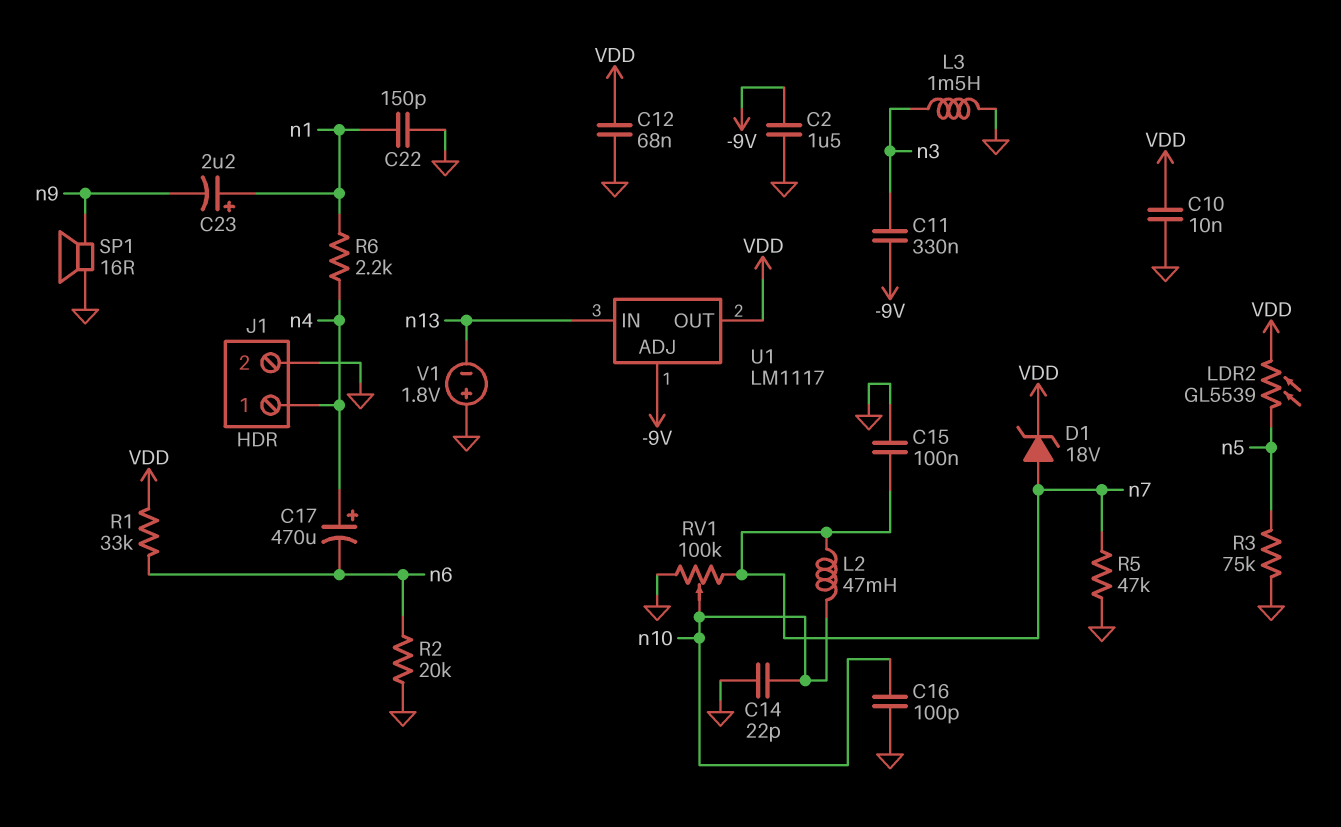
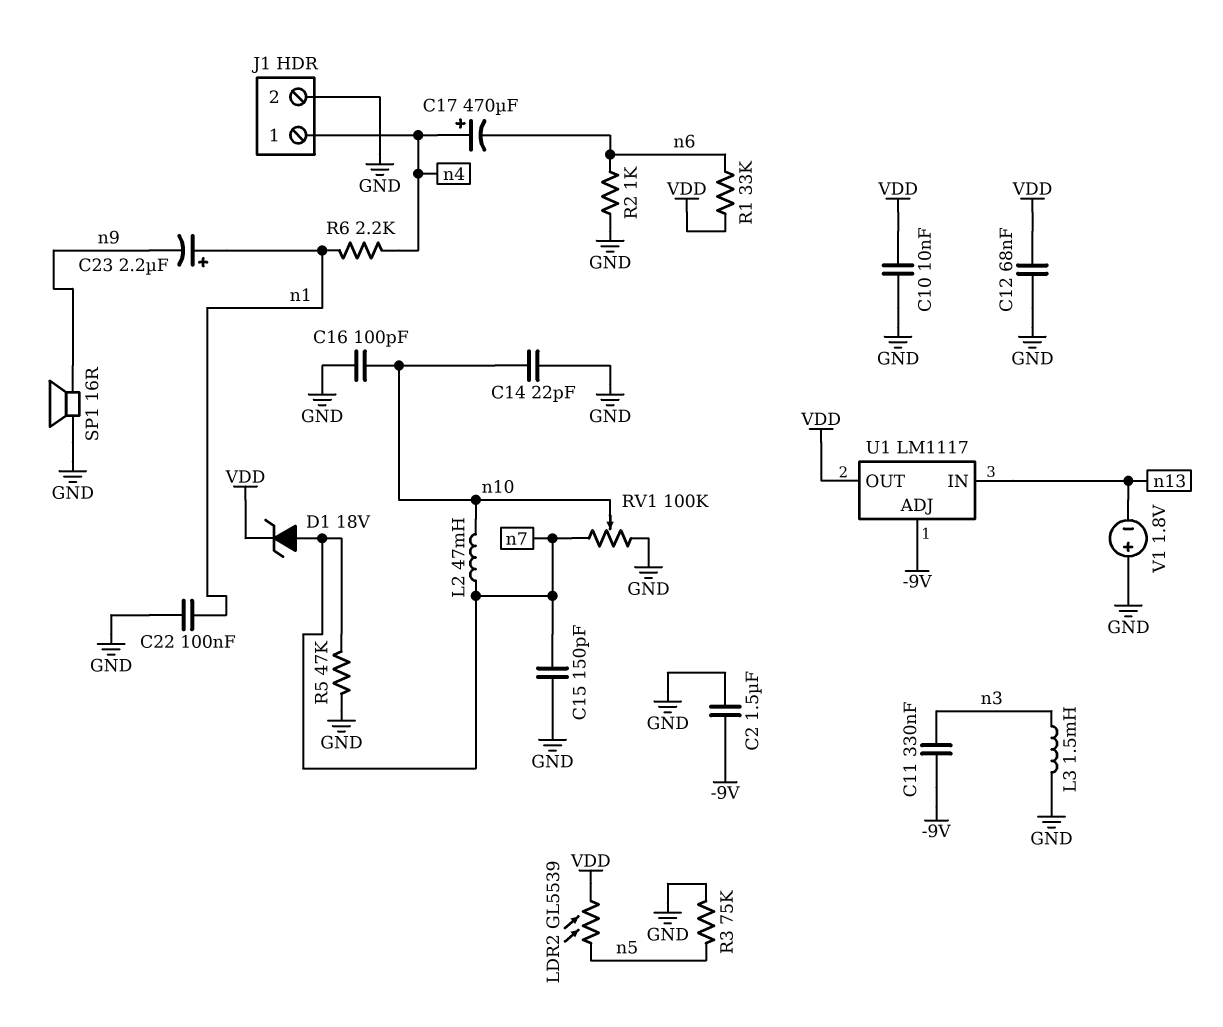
C15: 100nF (GND, n7) -> 150pF (GND, n7)
C22: 150pF (GND, n1) -> 100nF (GND, n1)
R2: 20k (GND, n6) -> 1k (GND, n6)

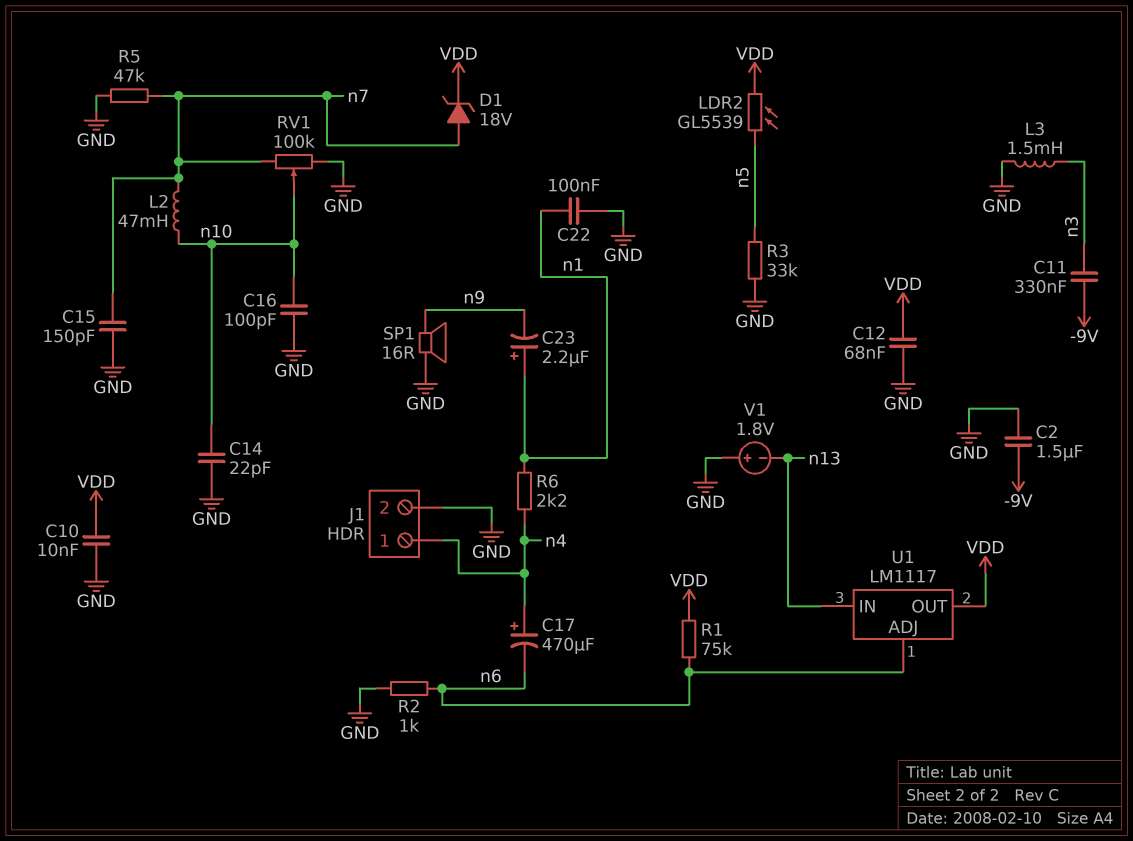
R1: 33k (VDD, n6) -> 75k (VDD, n6)
R3: 75k (GND, n5) -> 33k (GND, n5)
U1 pin ADJ: -9V -> n6

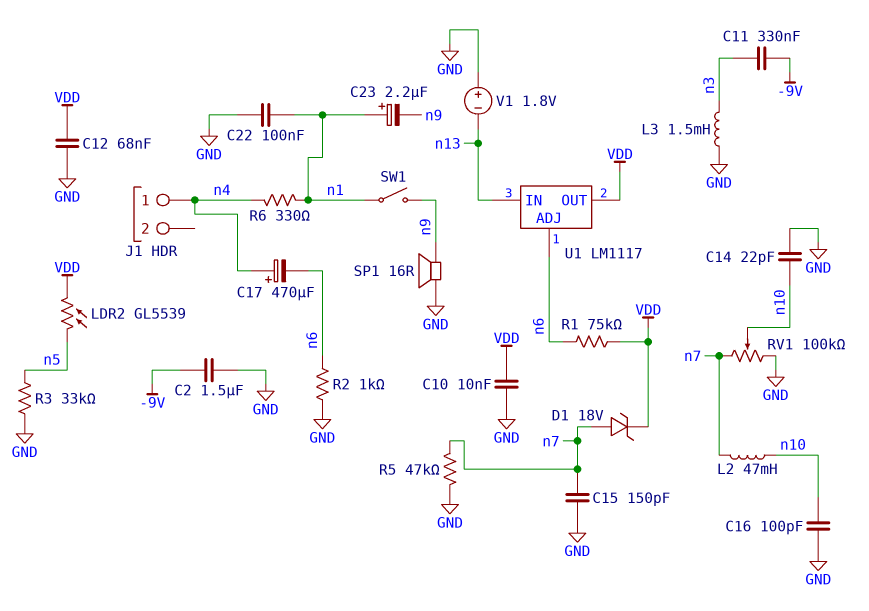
J1 pin 2: GND -> none
R6: 2.2k (n1, n4) -> 330 (n1, n4)
SW1: none -> switch (n1, n9)

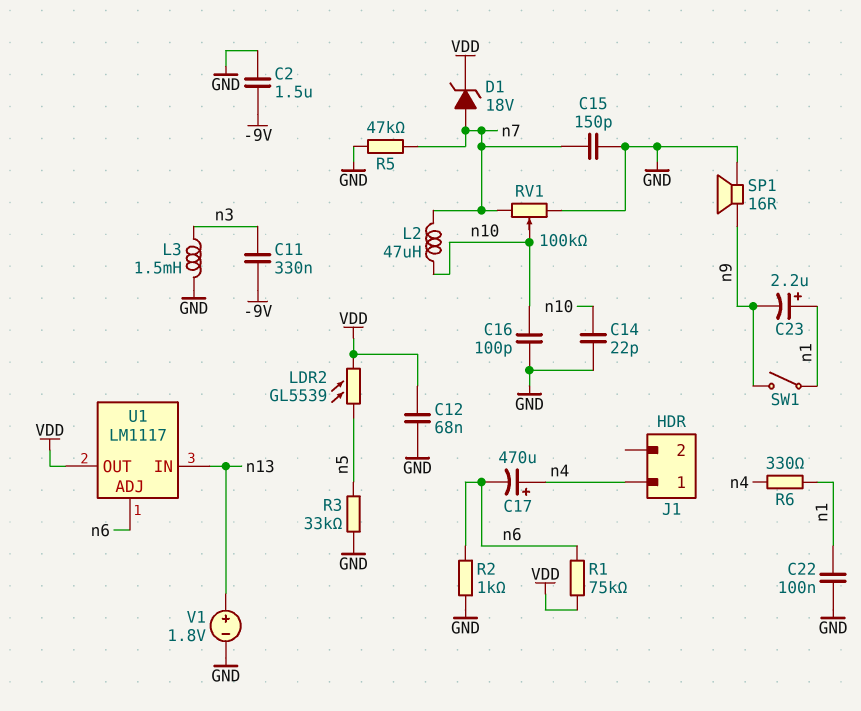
C10: 10nF (GND, VDD) -> none
L2: 47mH (n7, n10) -> 47uH (n7, n10)
V1: 1.8V (plus GND, minus n13) -> 1.8V (plus n13, minus GND)

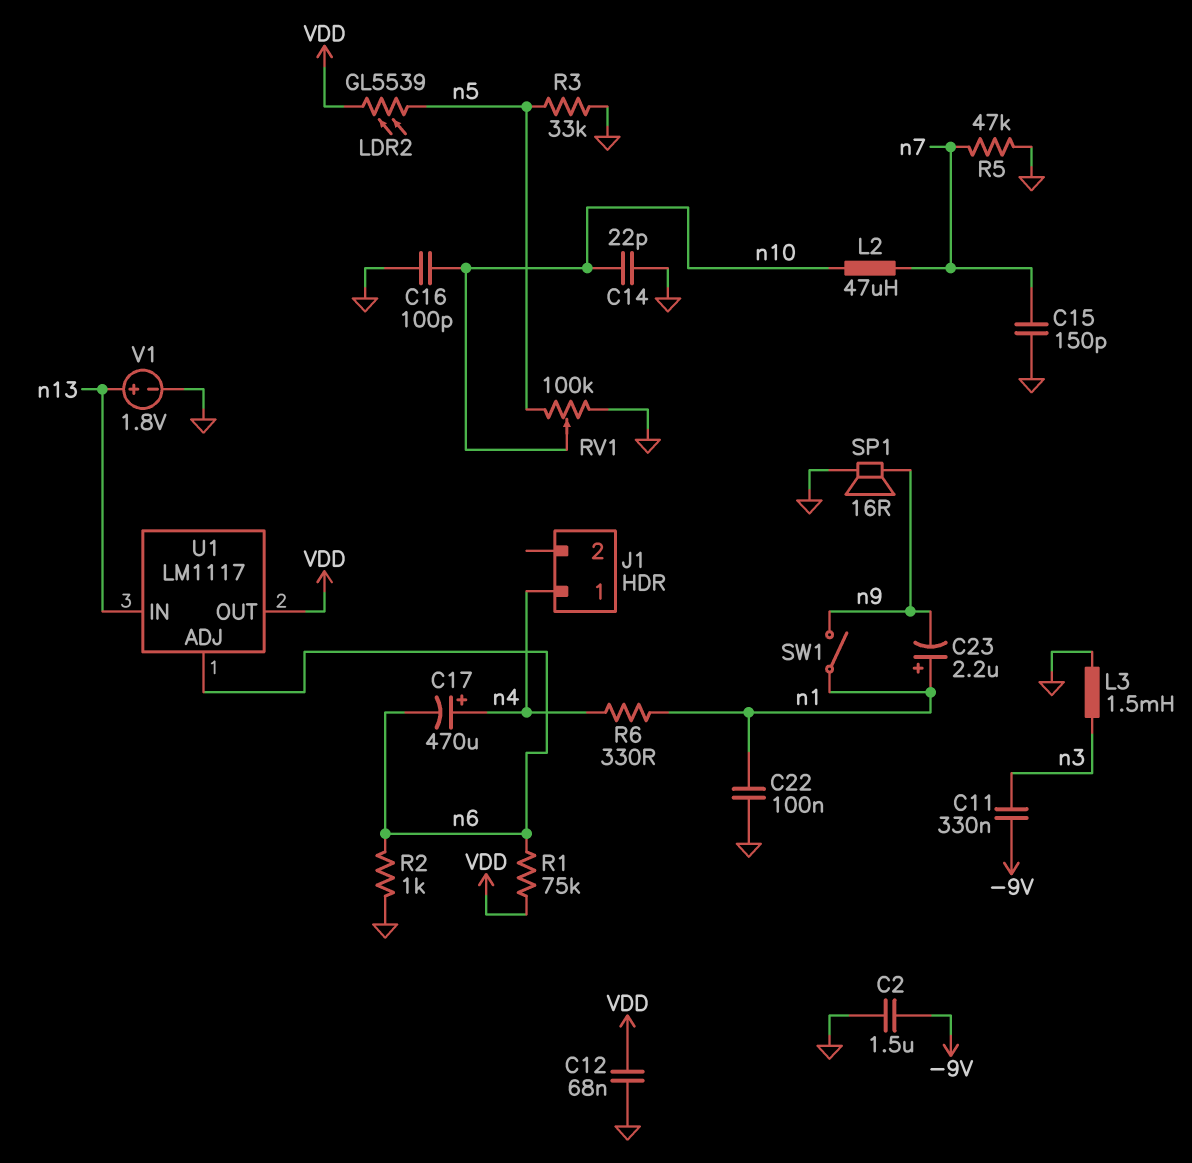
D1: zener 18V (A n7, K VDD) -> none
RV1: 100k (GND, n7, wiper n10) -> 100k (GND, n5, wiper n10)

